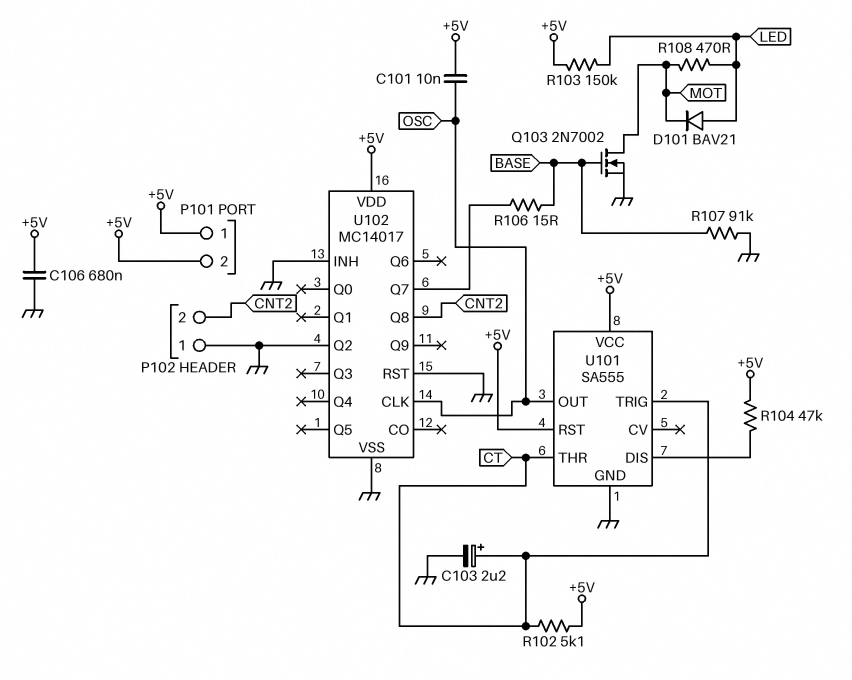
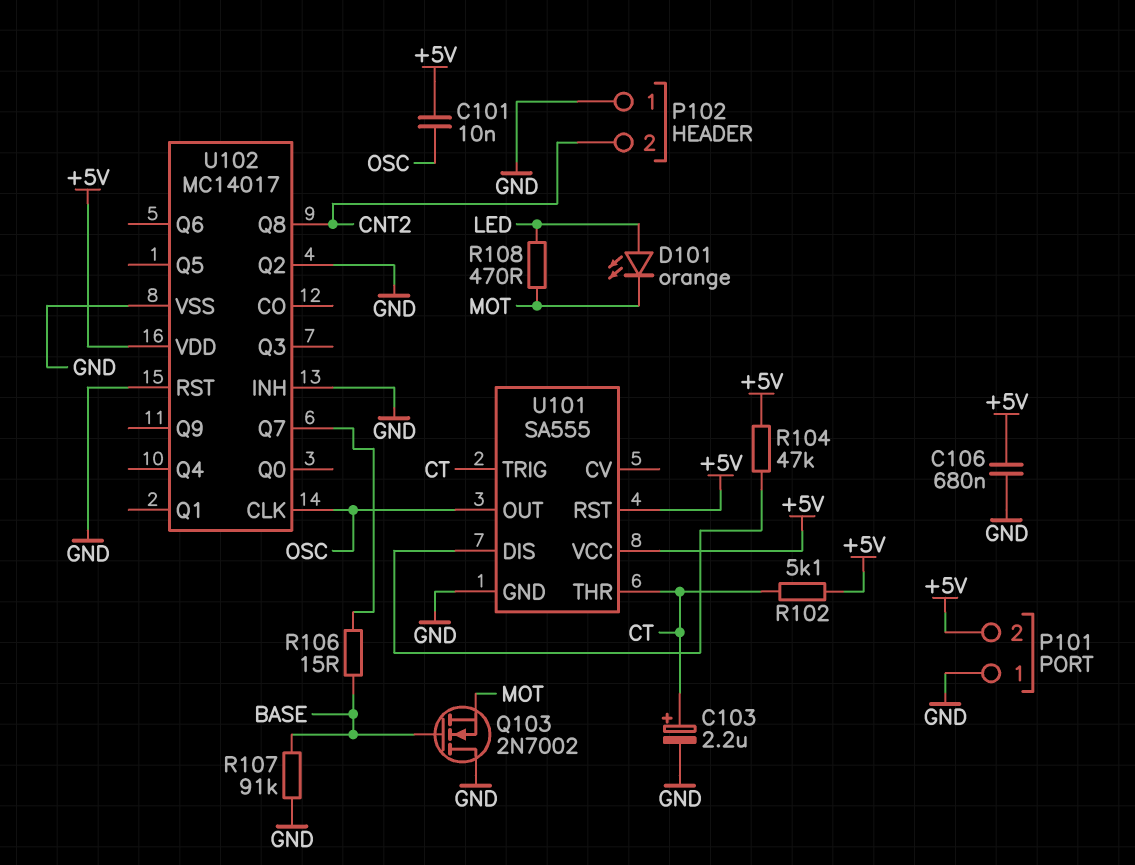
D101: diode BAV21 (A LED, K MOT) -> LED orange (A LED, K MOT)
P101 pin 1: +5V -> GND
Q103: NMOS 2N7002 (G BASE, D MOT, S GND) -> NMOS 2N7002 (G BASE, D GND, S MOT)
R103: 150k (+5V, LED) -> none

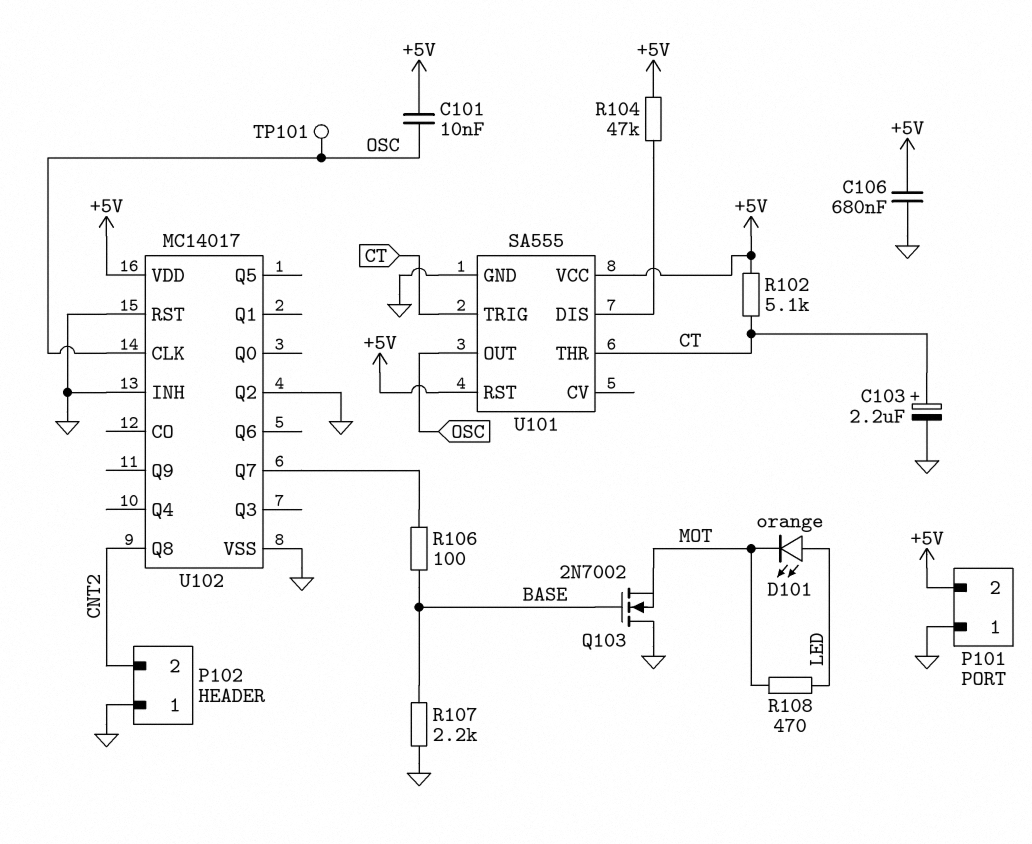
R106: 15 (BASE, U102/Q7) -> 100 (BASE, U102/Q7)
R107: 91k (BASE, GND) -> 2.2k (BASE, GND)
TP101: none -> test point (OSC)

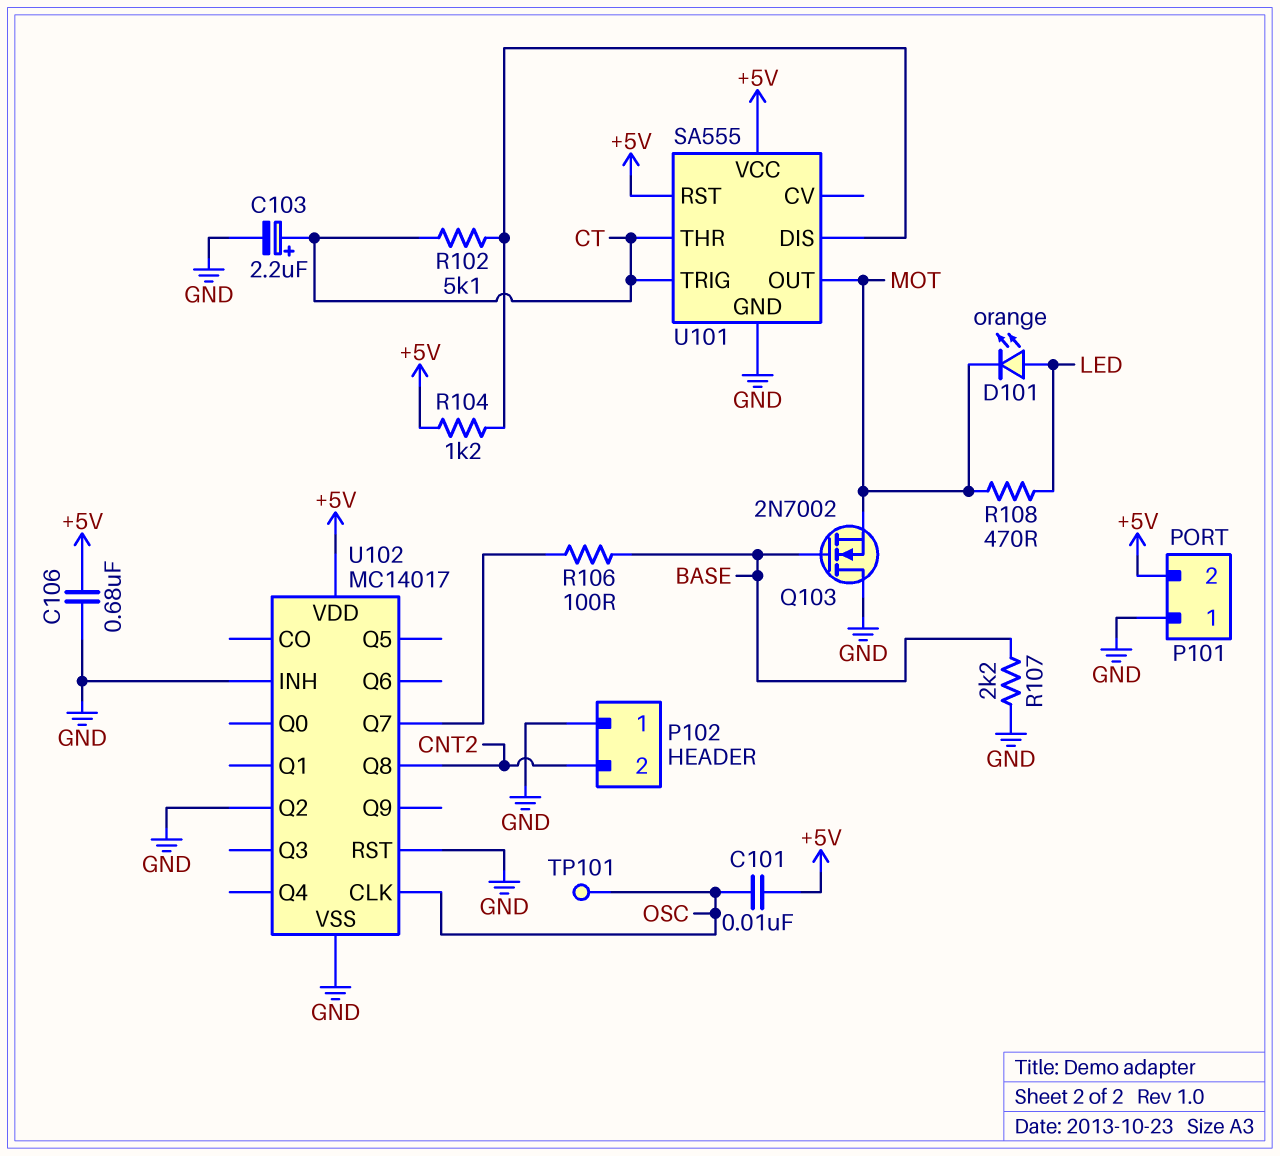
R102: 5.1k (+5V, CT) -> 5.1k (CT, U101/DIS)
R104: 47k (+5V, U101/DIS) -> 1.2k (+5V, U101/DIS)
U101 pin OUT: OSC -> MOT

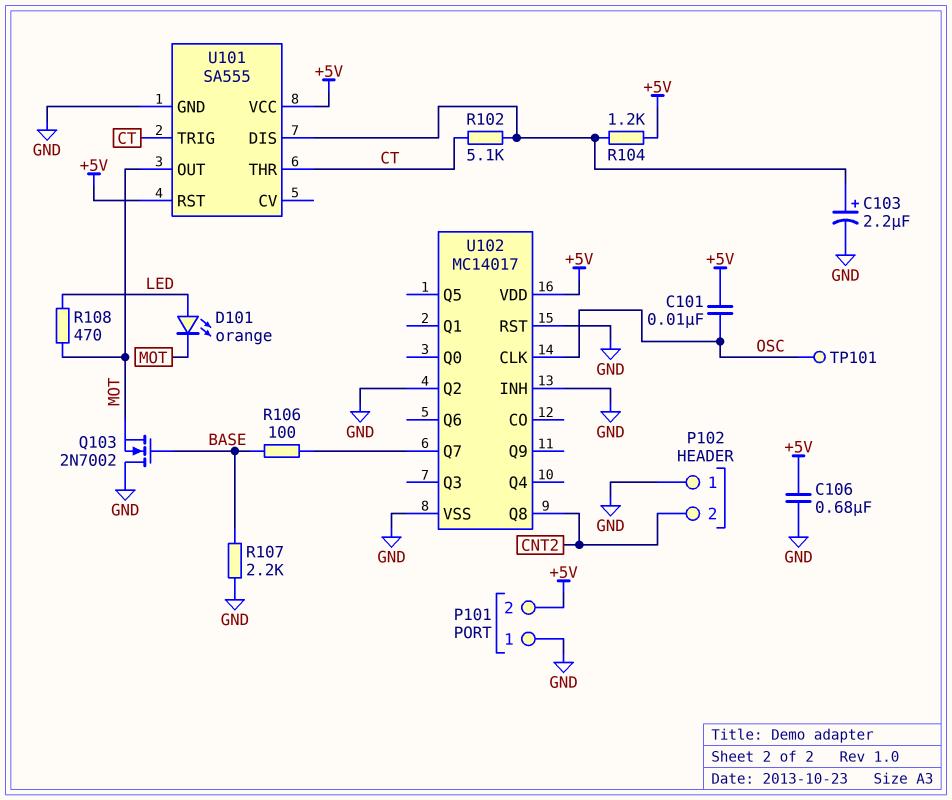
C103: 2.2uF (plus CT, minus GND) -> 2.2uF (plus U101/DIS, minus GND)

